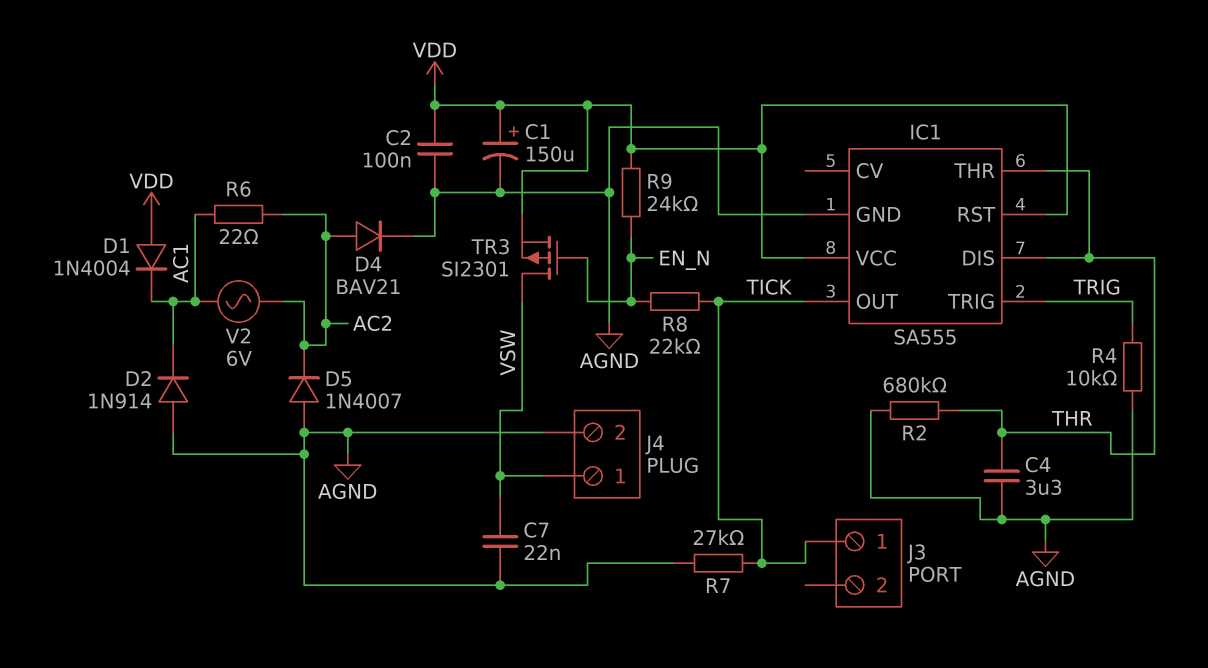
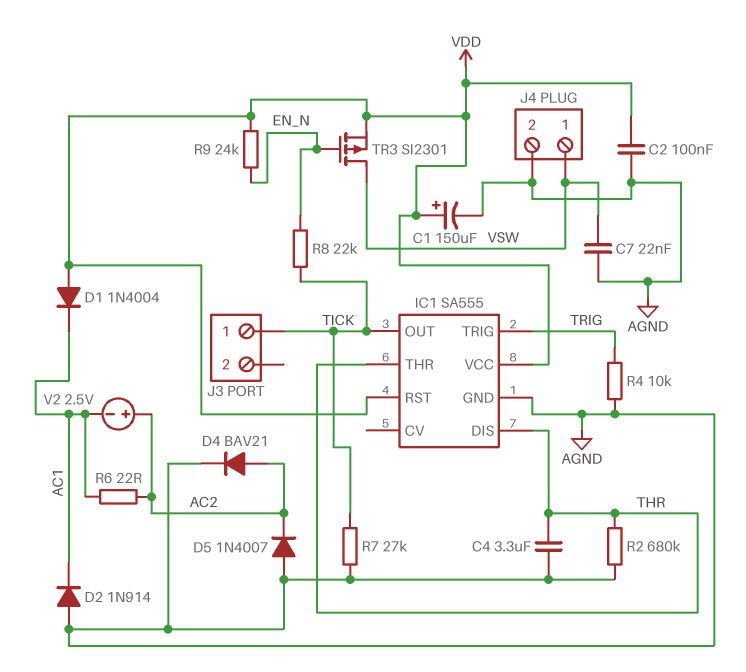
V2: AC 6V (AC1, AC2) -> 2.5V (plus AC2, minus AC1)

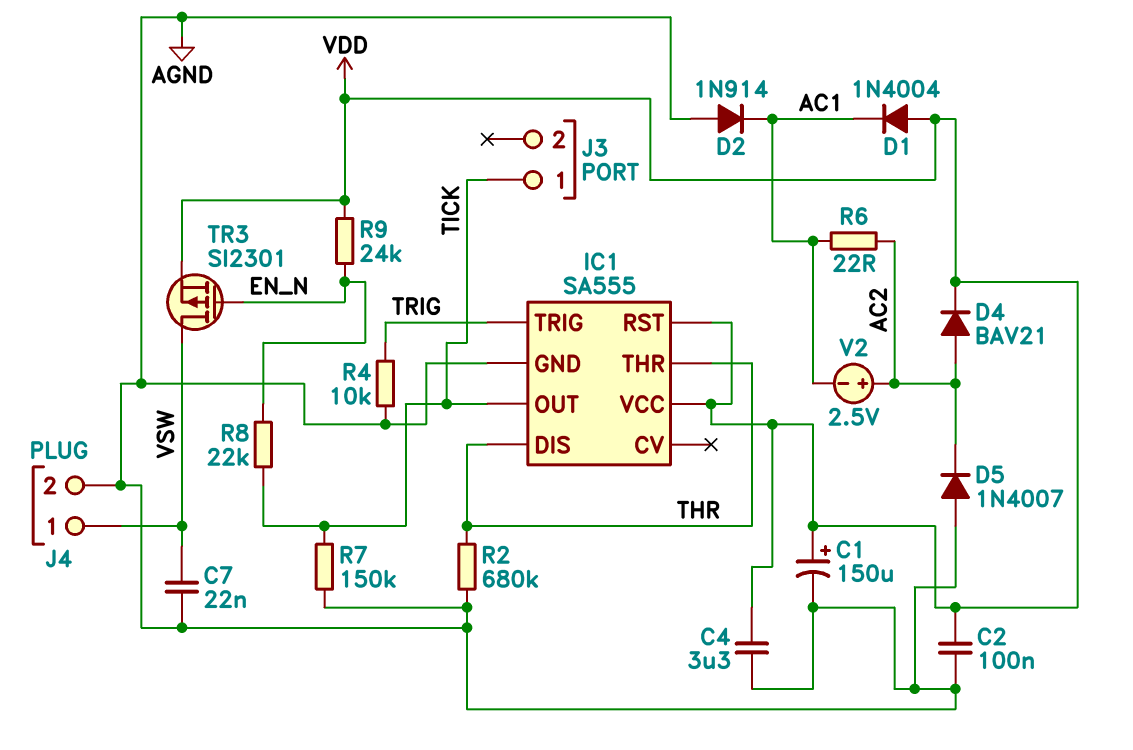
C4: 3.3uF (AGND, THR) -> 3.3uF (AGND, VDD)
D4: diode BAV21 (A AC2, K AGND) -> diode BAV21 (A AC2, K VDD)
R7: 27k (AGND, TICK) -> 150k (AGND, TICK)

